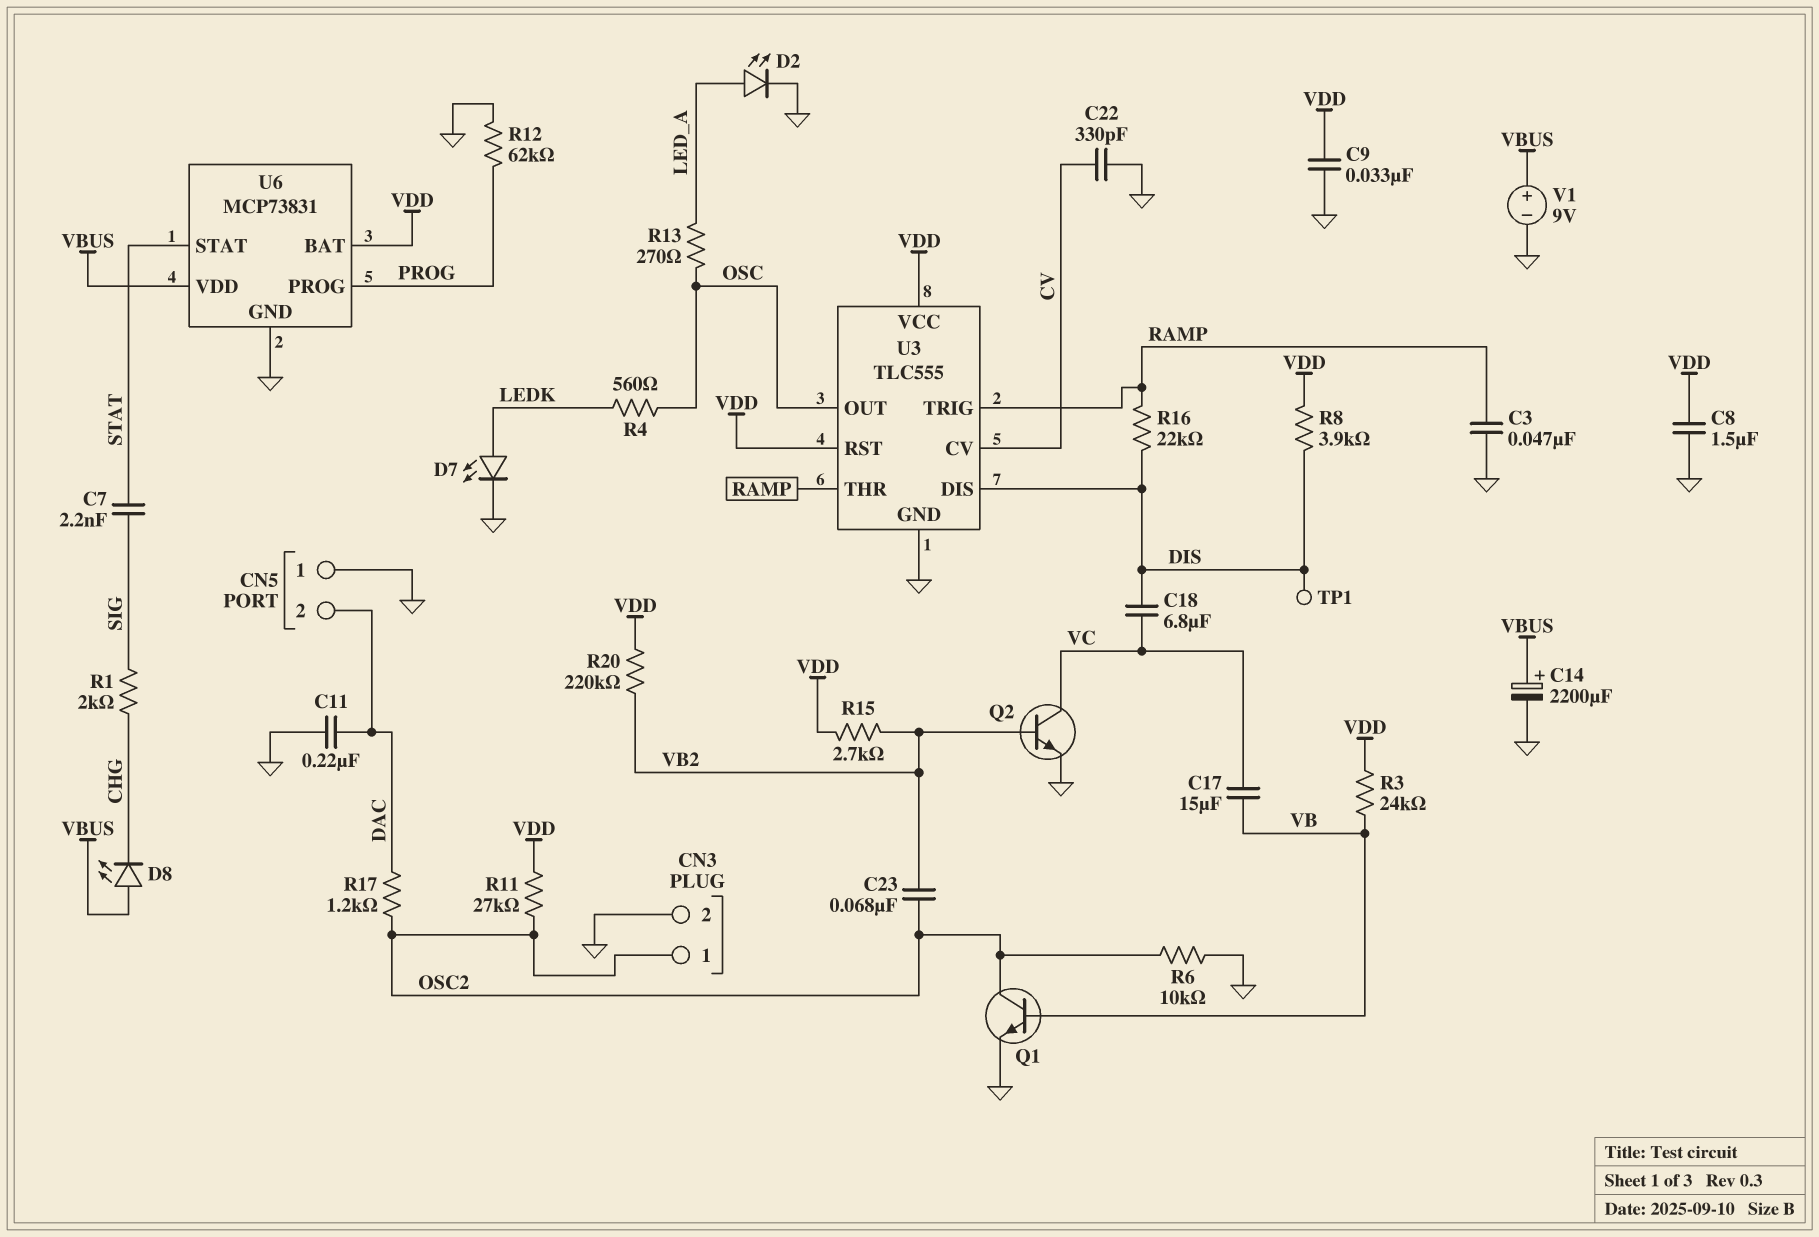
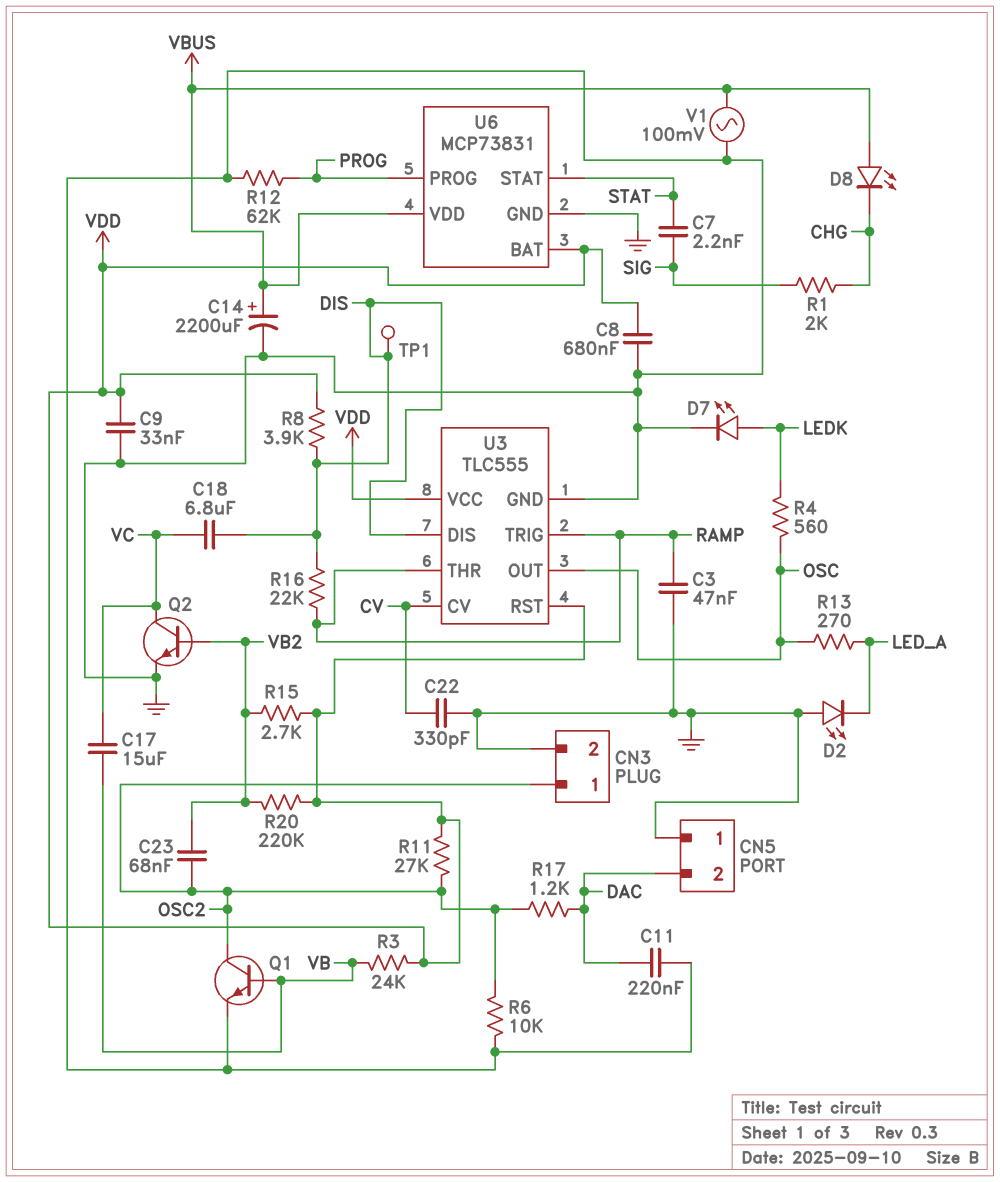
C8: 1.5uF (GND, VDD) -> 680nF (GND, VDD)
D2: LED (A LED_A, K GND) -> LED (A GND, K LED_A)
V1: 9V (plus VBUS, minus GND) -> AC 100mV (GND, VBUS)

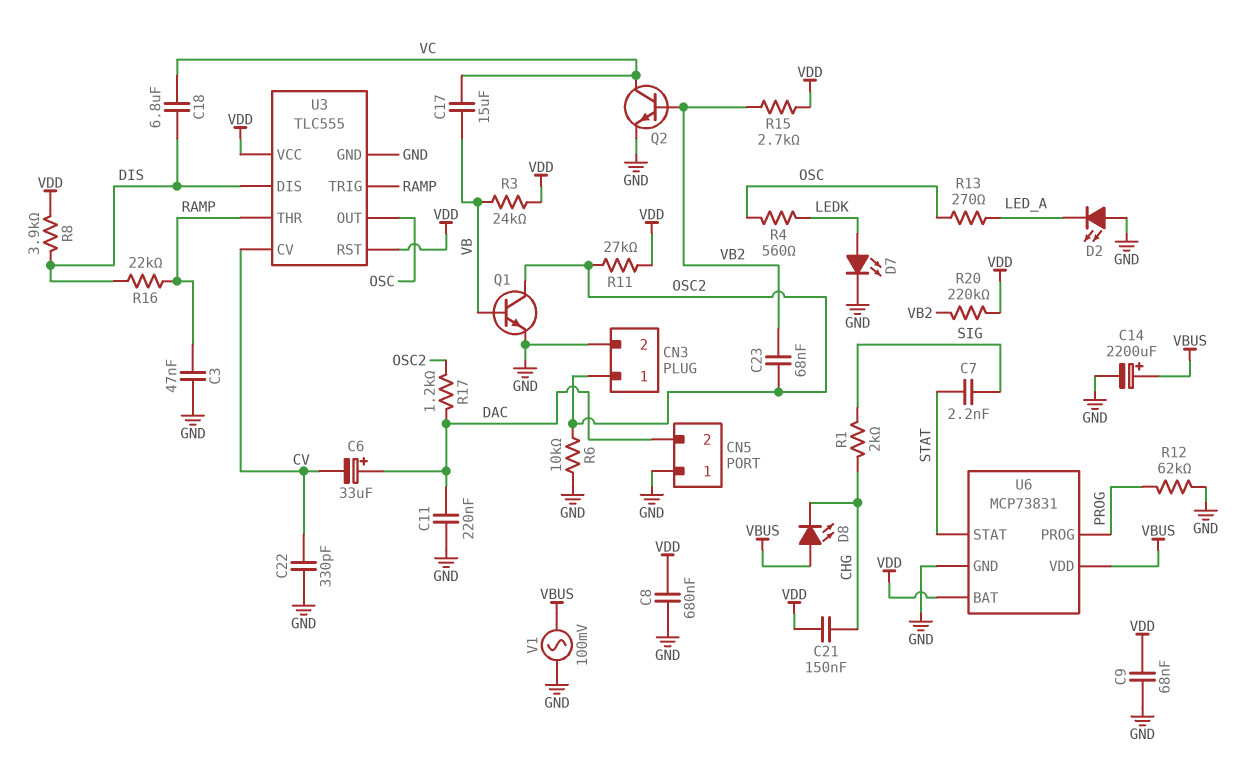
C6: none -> 33uF (plus DAC, minus CV)
C9: 33nF (GND, VDD) -> 68nF (GND, VDD)
C21: none -> 150nF (CHG, VDD)
TP1: test point (DIS) -> none

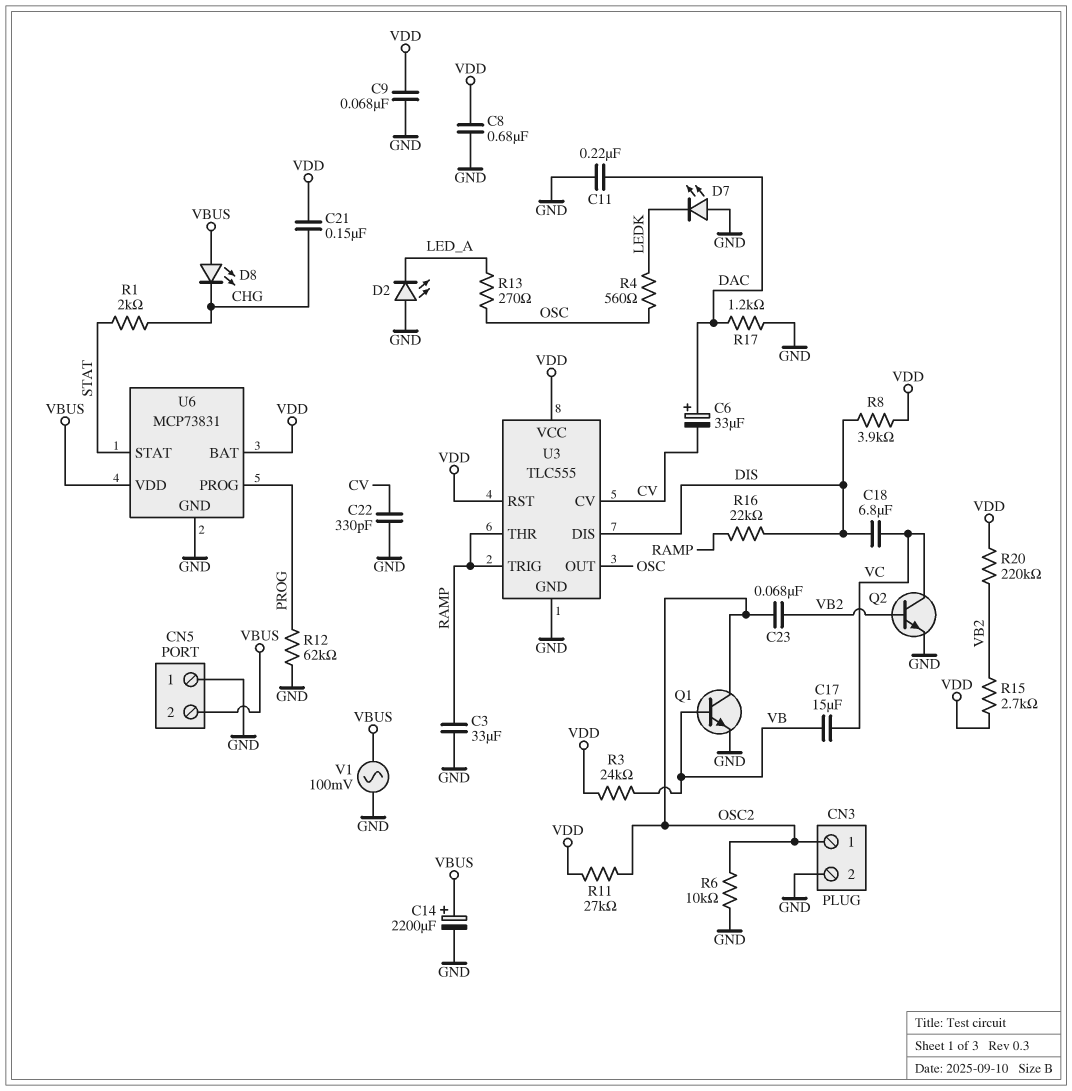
C3: 47nF (GND, RAMP) -> 33uF (GND, RAMP)
C7: 2.2nF (SIG, STAT) -> none
CN5 pin 2: DAC -> VBUS
D7: LED (A LEDK, K GND) -> LED (A GND, K LEDK)
R1: 2k (CHG, SIG) -> 2k (CHG, STAT)
R17: 1.2k (DAC, OSC2) -> 1.2k (DAC, GND)

